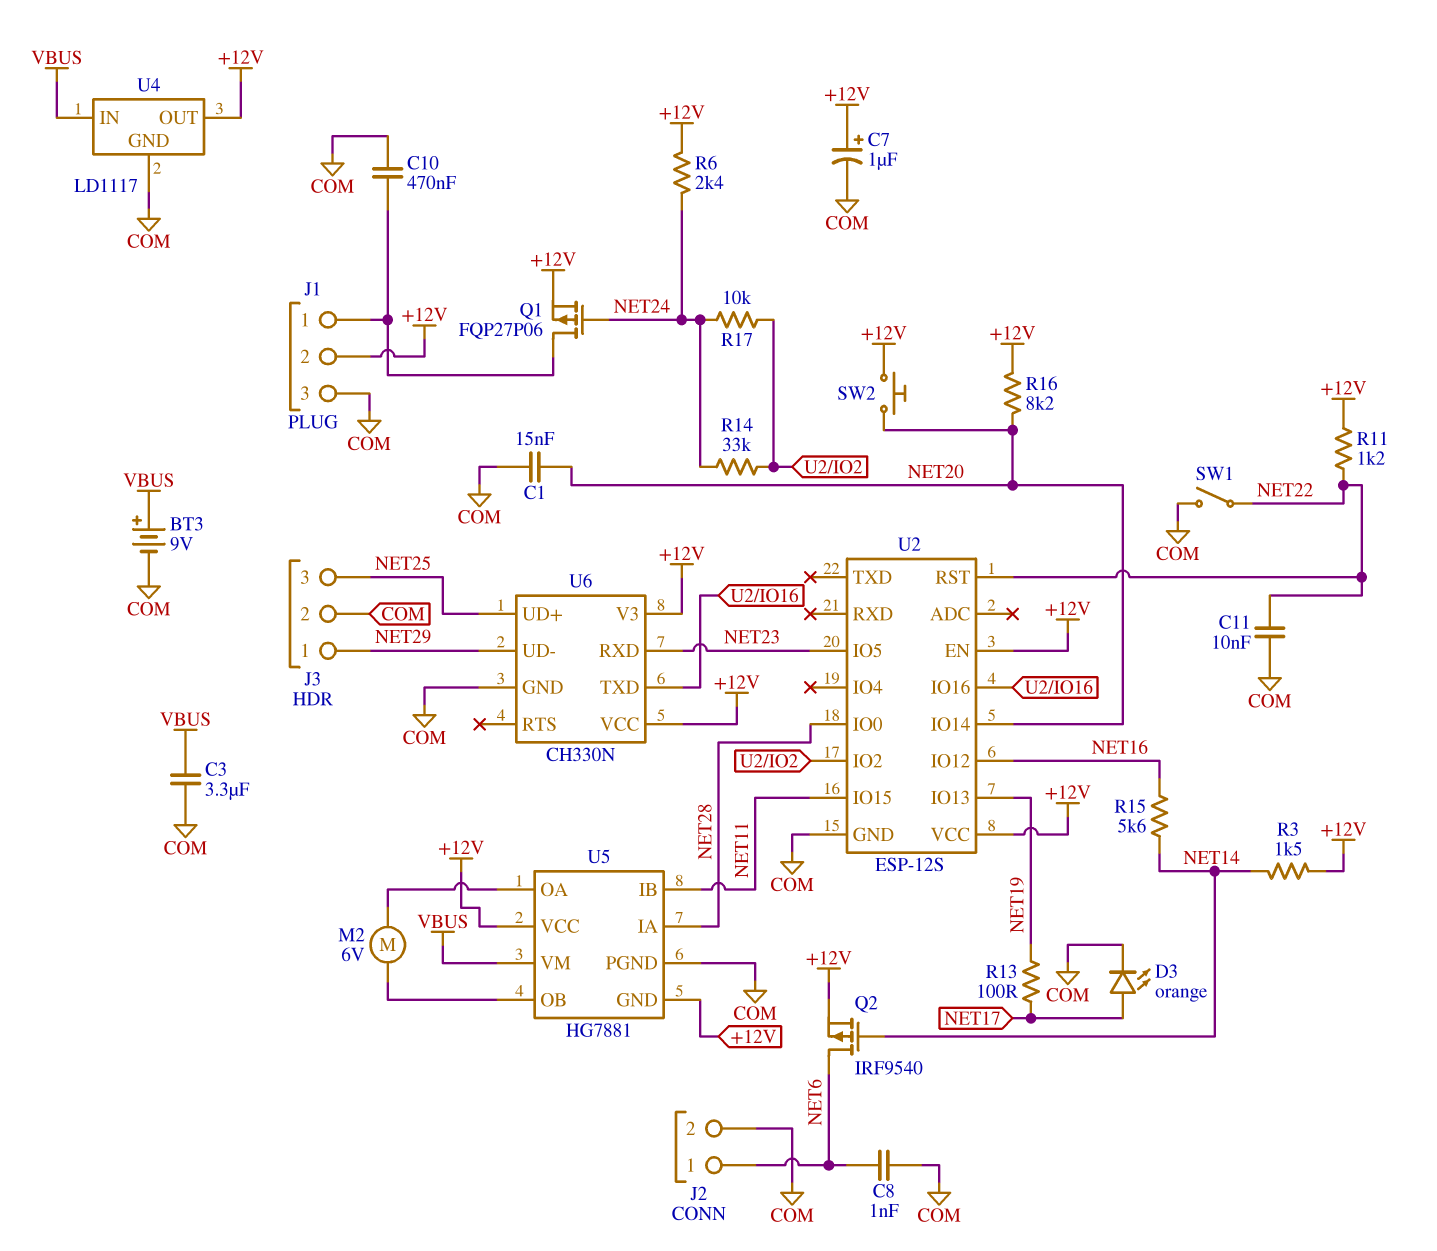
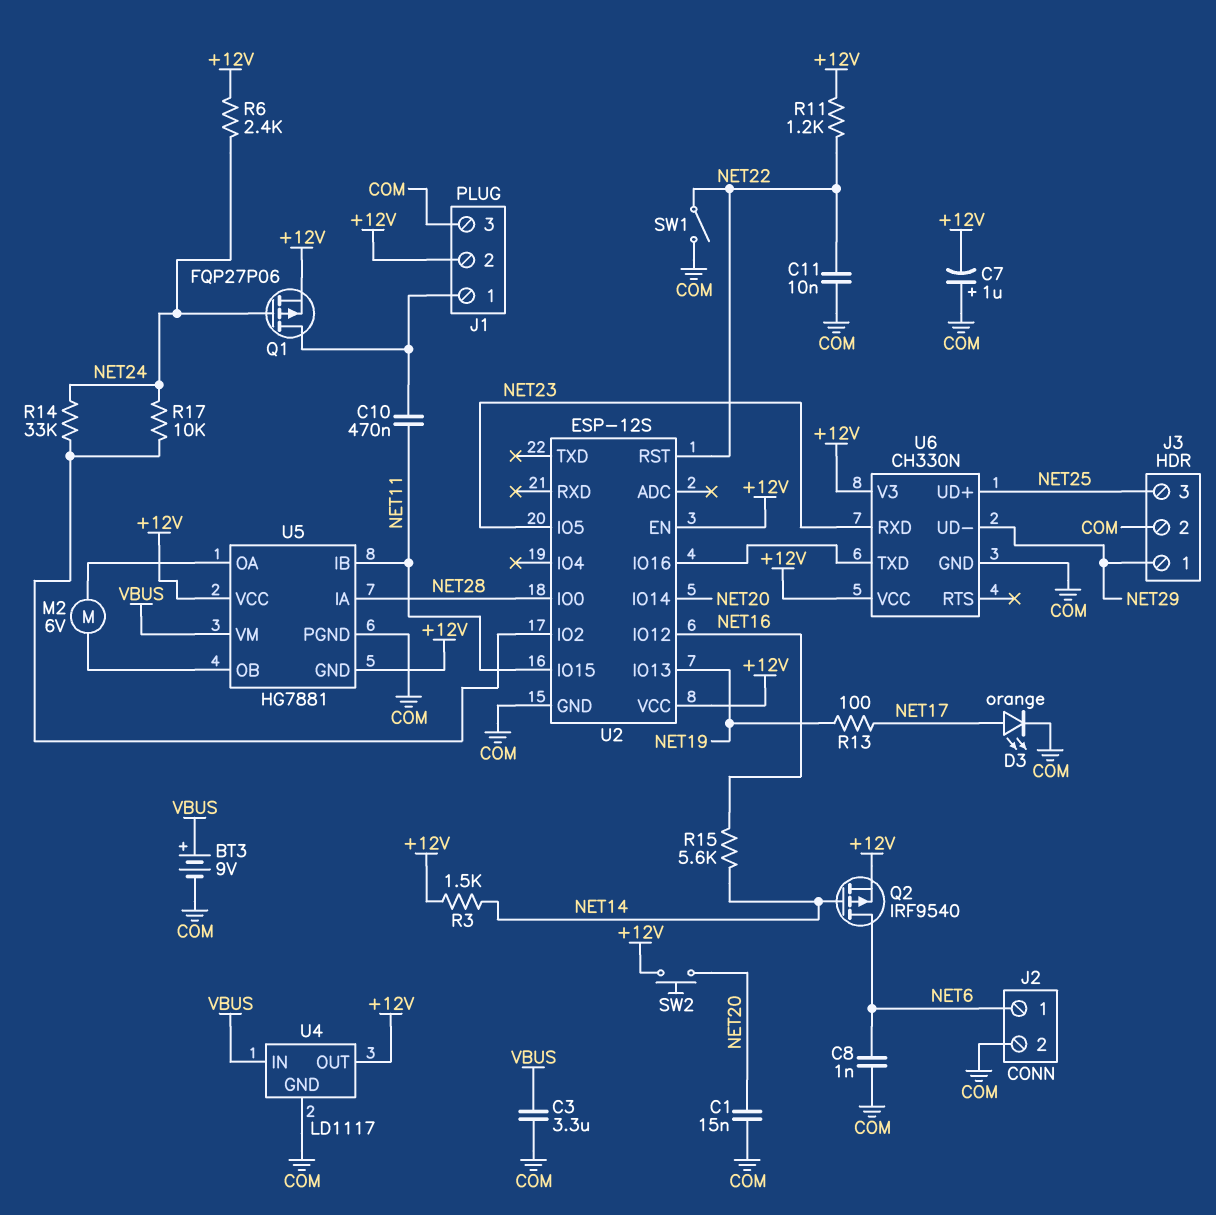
C7: 1uF (plus +12V, minus COM) -> 1uF (plus COM, minus +12V)
C10: 470nF (COM, J1/1) -> 470nF (J1/1, NET11)
R16: 8.2k (+12V, NET20) -> none

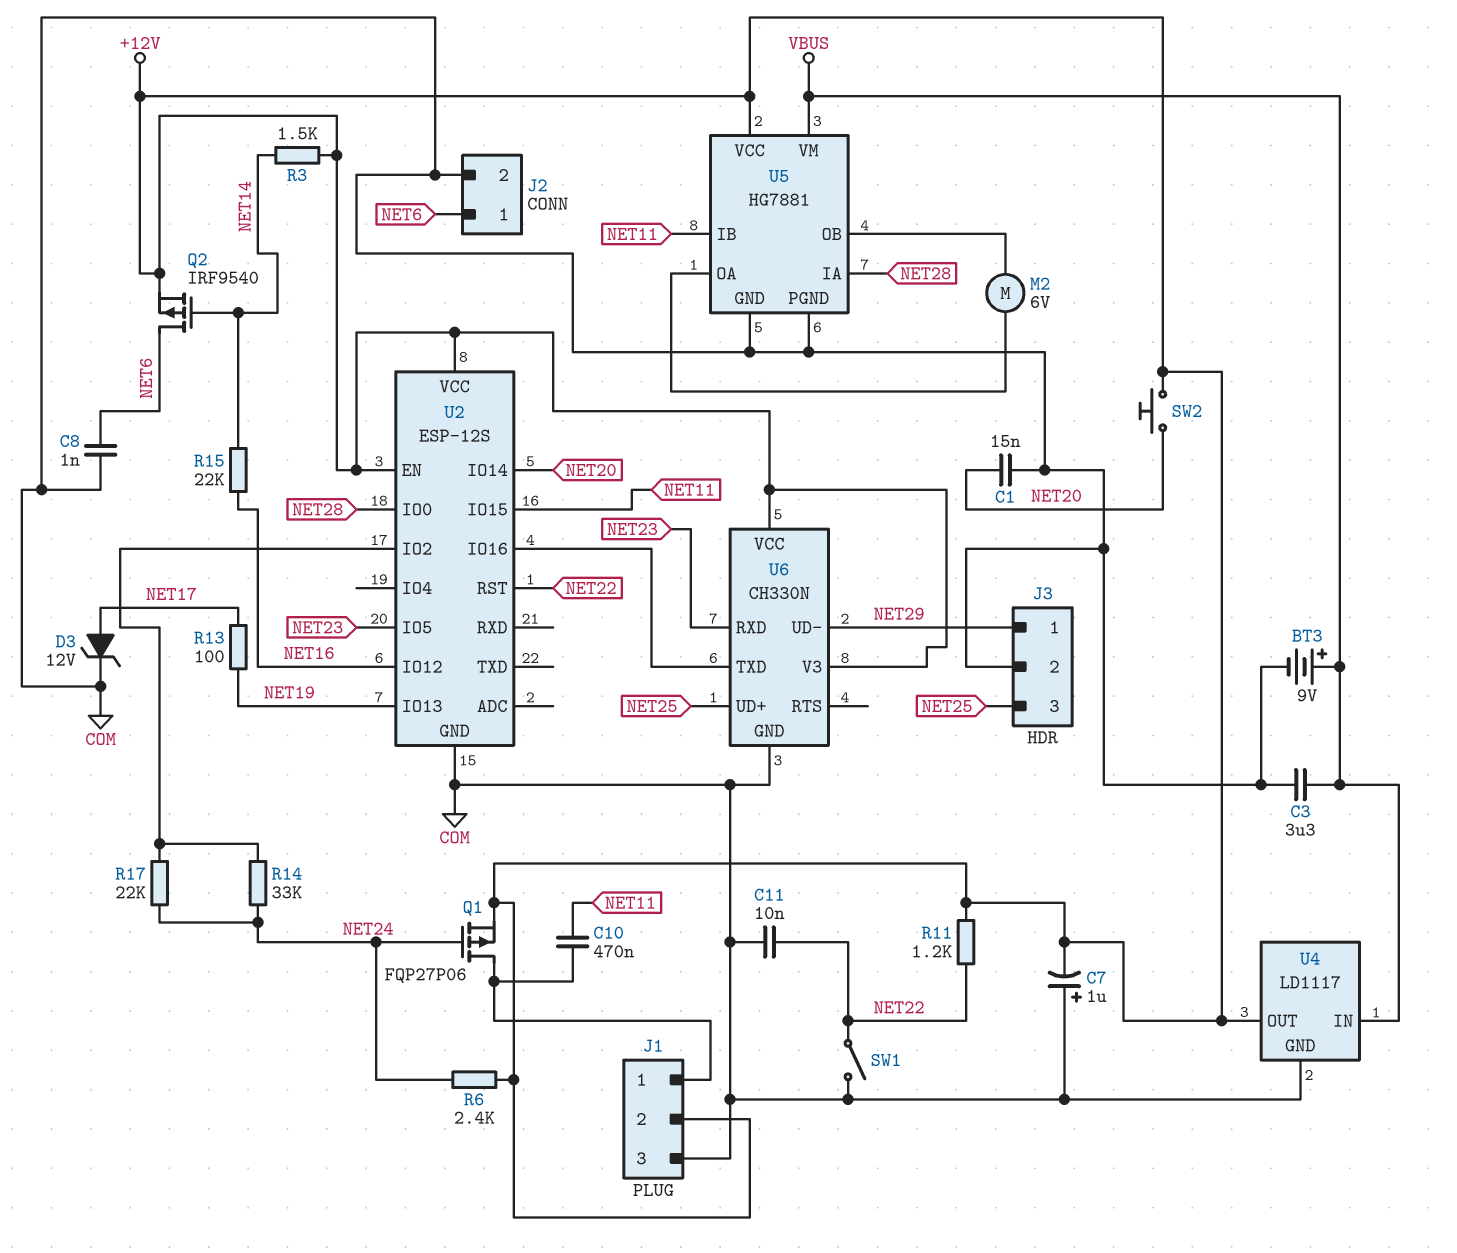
D3: LED orange (A NET17, K COM) -> zener 12V (A NET17, K COM)
R15: 5.6k (NET14, NET16) -> 22k (NET14, NET16)
R17: 10k (NET24, U2/IO2) -> 22k (NET24, U2/IO2)
U5 pin GND: +12V -> COM

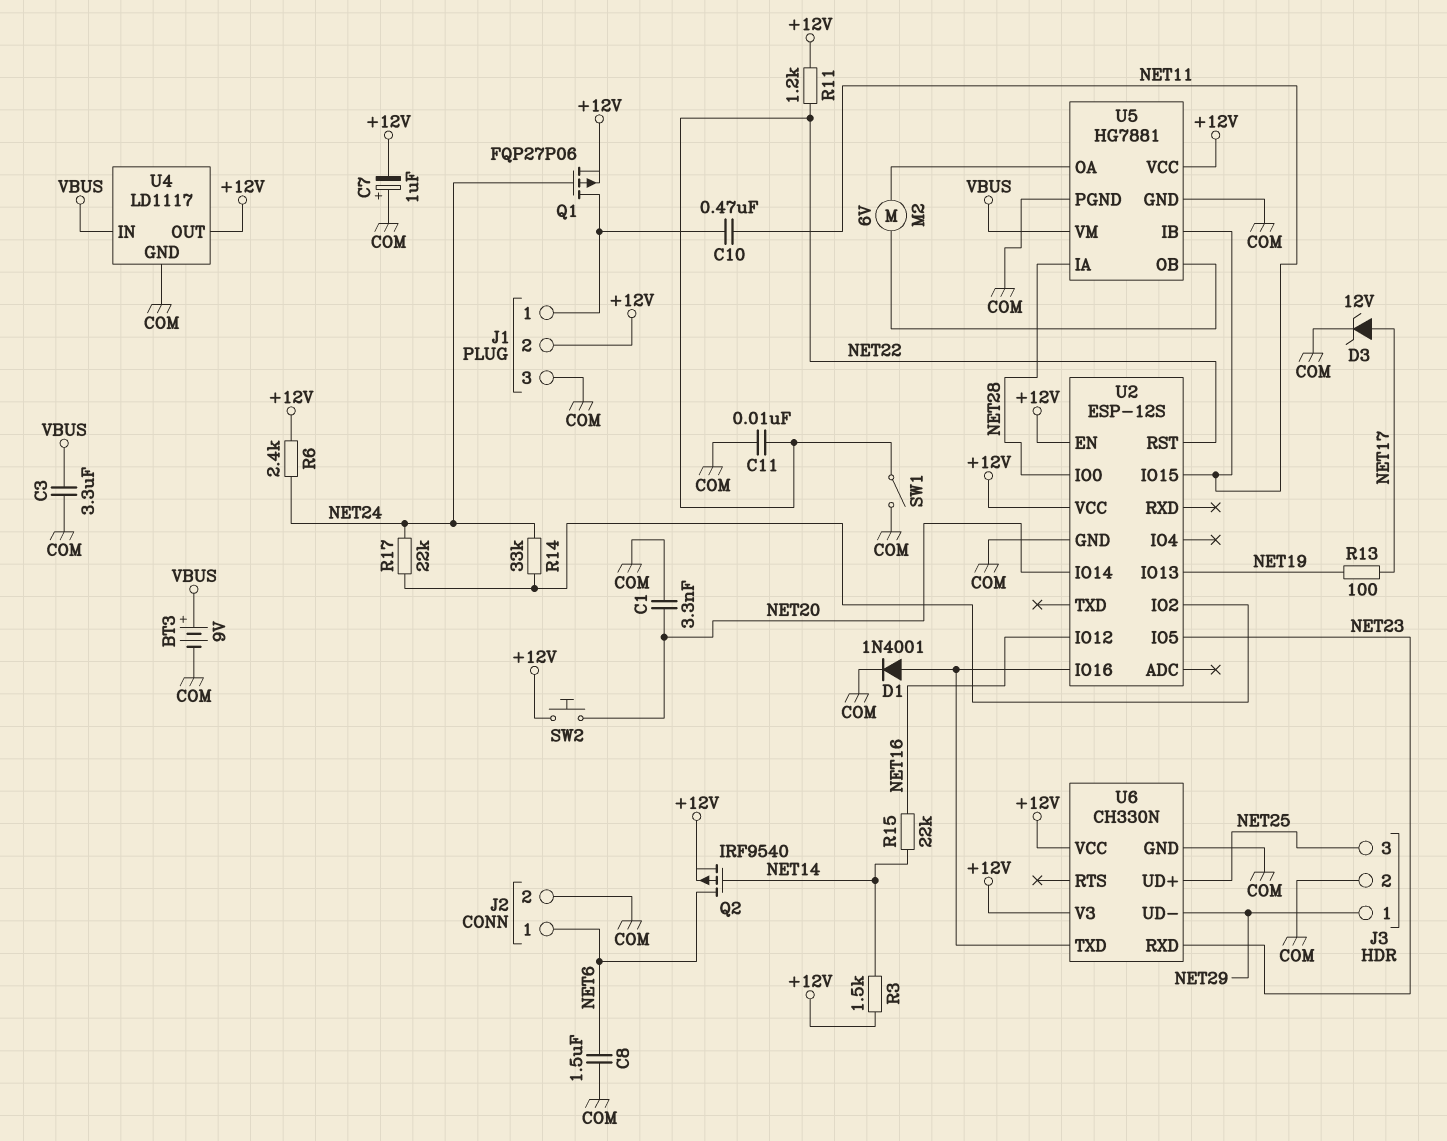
C1: 15nF (COM, NET20) -> 3.3nF (COM, NET20)
C8: 1nF (COM, NET6) -> 1.5uF (COM, NET6)
D1: none -> diode 1N4001 (A U2/IO16, K COM)

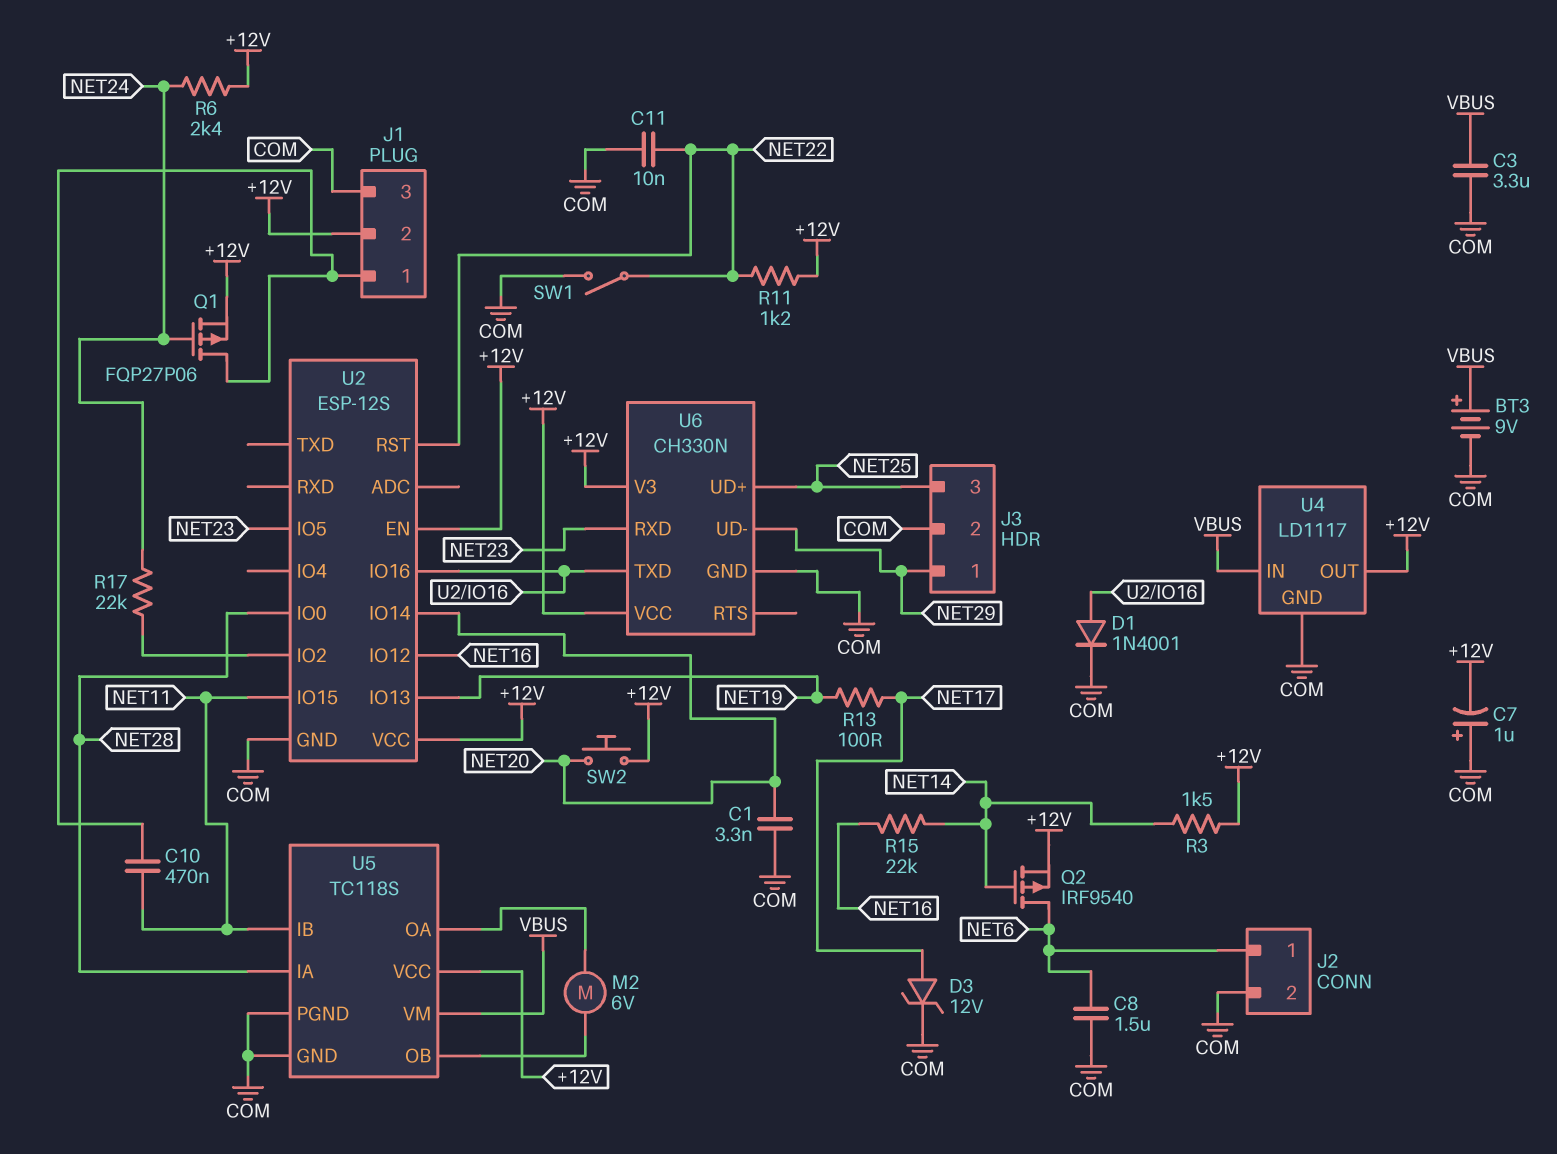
R14: 33k (NET24, U2/IO2) -> none
U5: HG7881 -> TC118S

